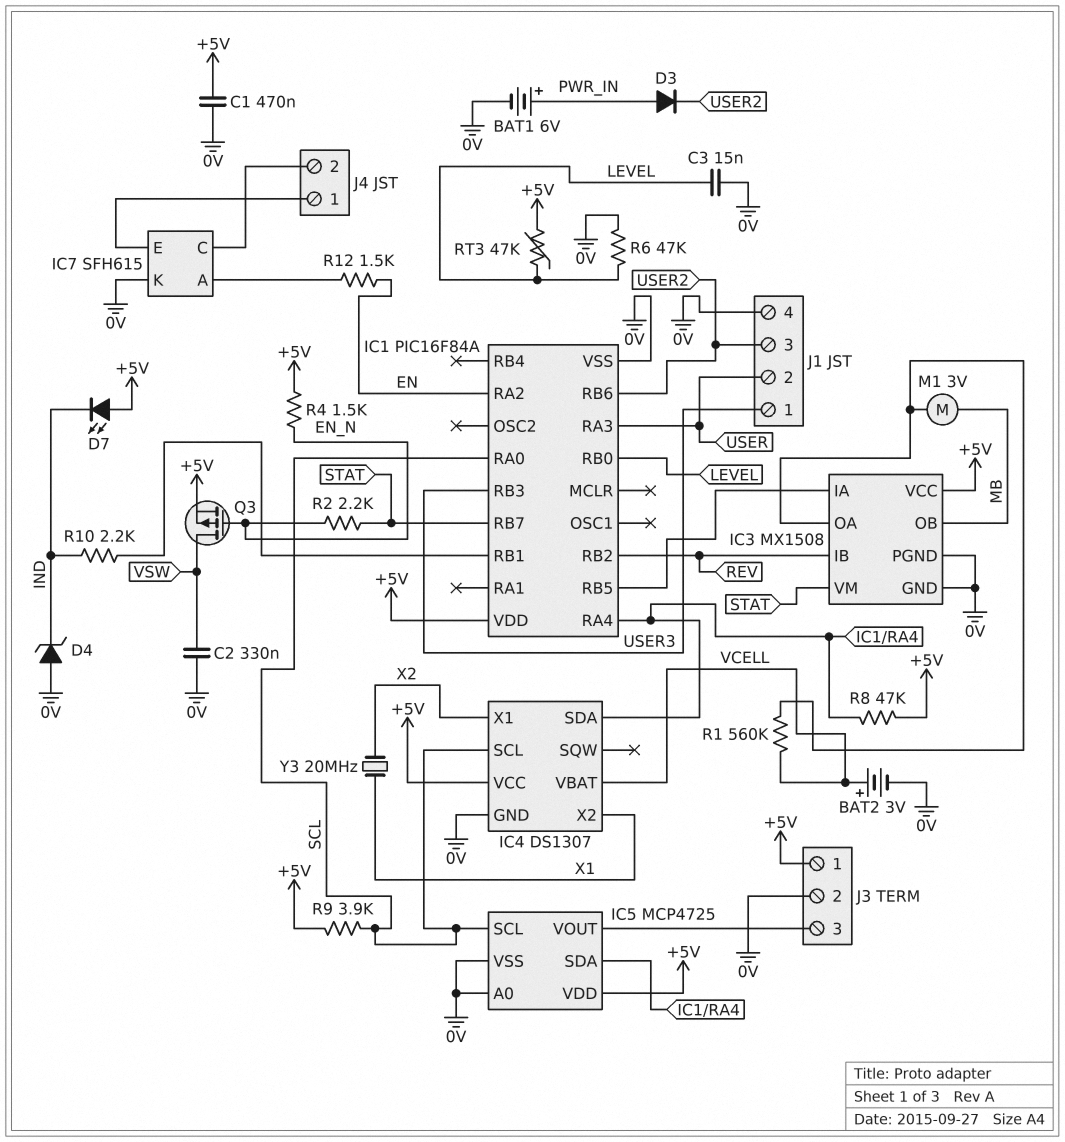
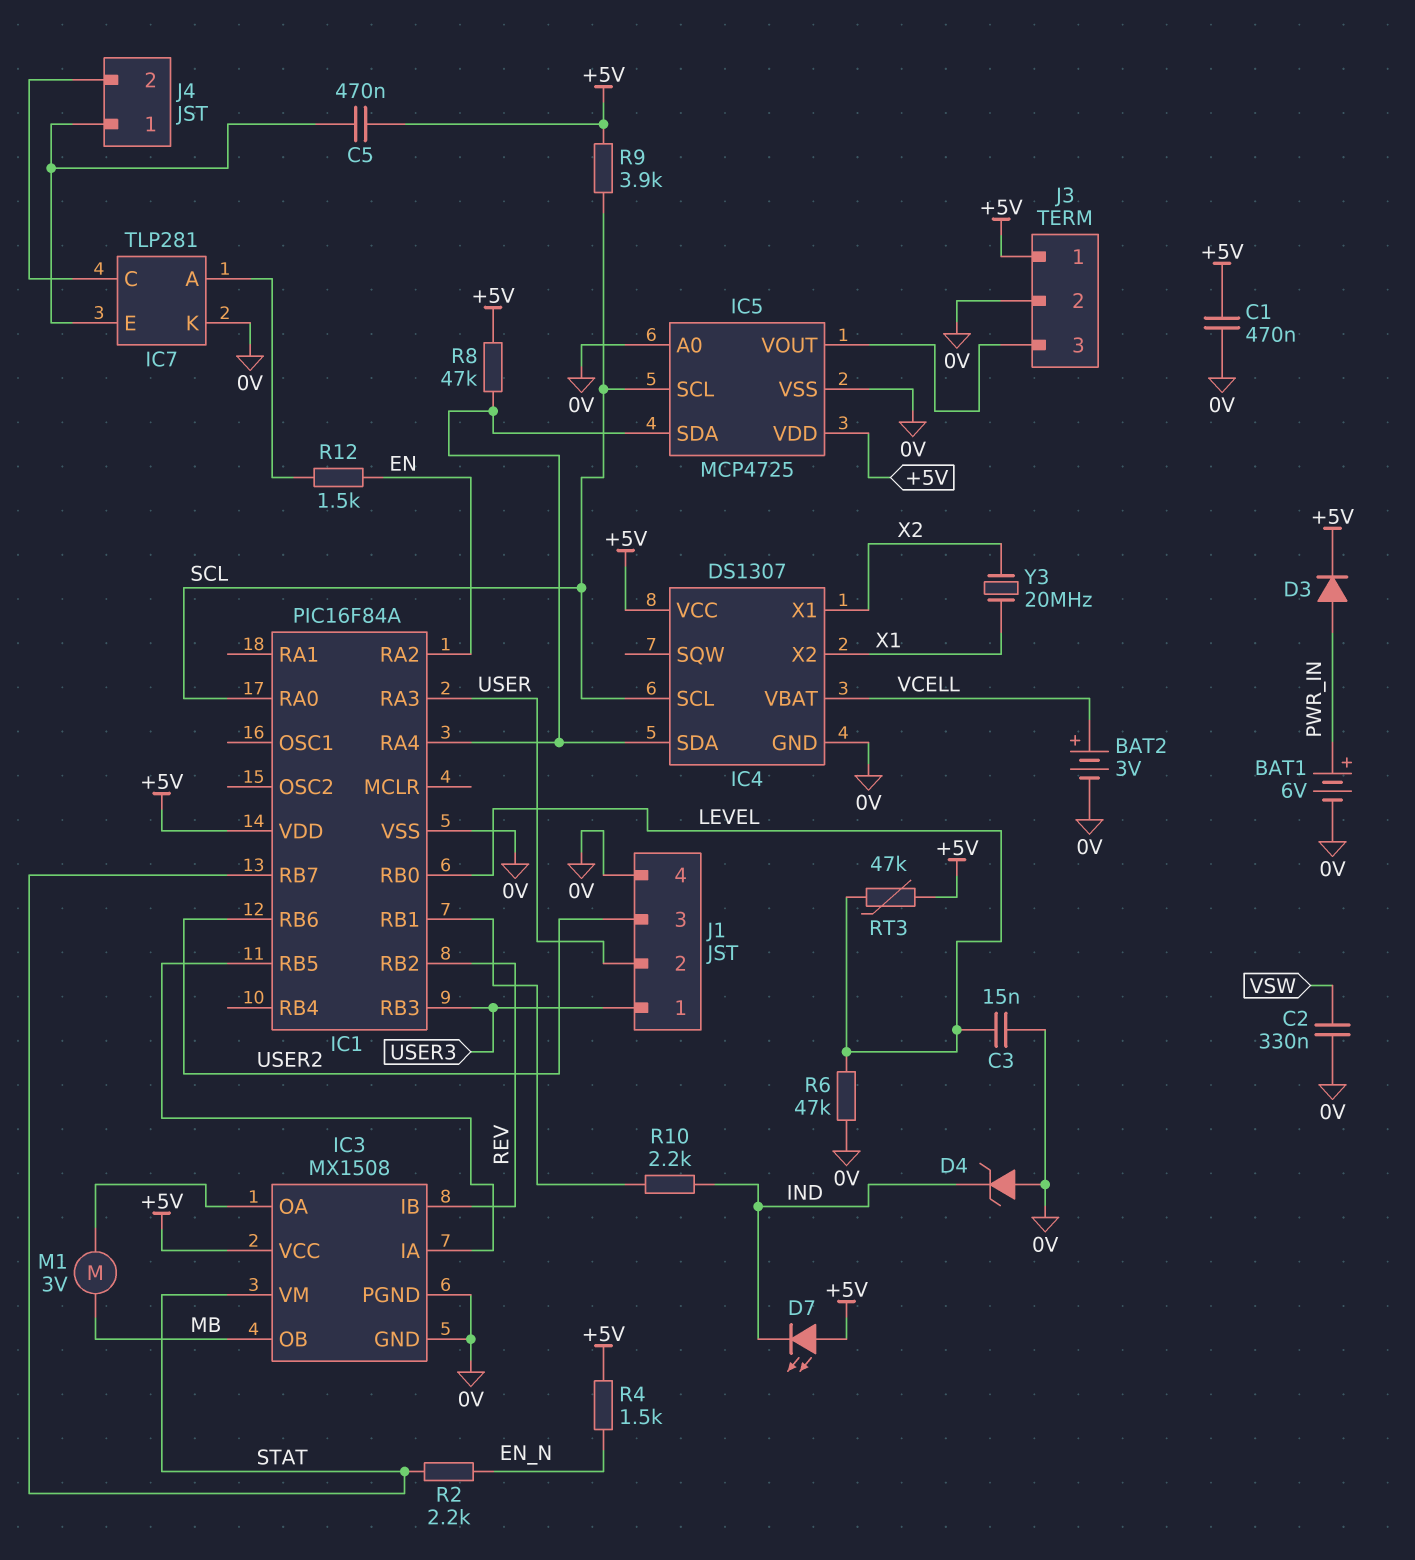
C5: none -> 470nF (+5V, IC7/E)
D3: diode (A PWR_IN, K USER2) -> diode (A PWR_IN, K +5V)
IC7: SFH615 -> TLP281
Q3: PMOS (G EN_N, D VSW, S +5V) -> none
R1: 560k (IC3/OA, VCELL) -> none

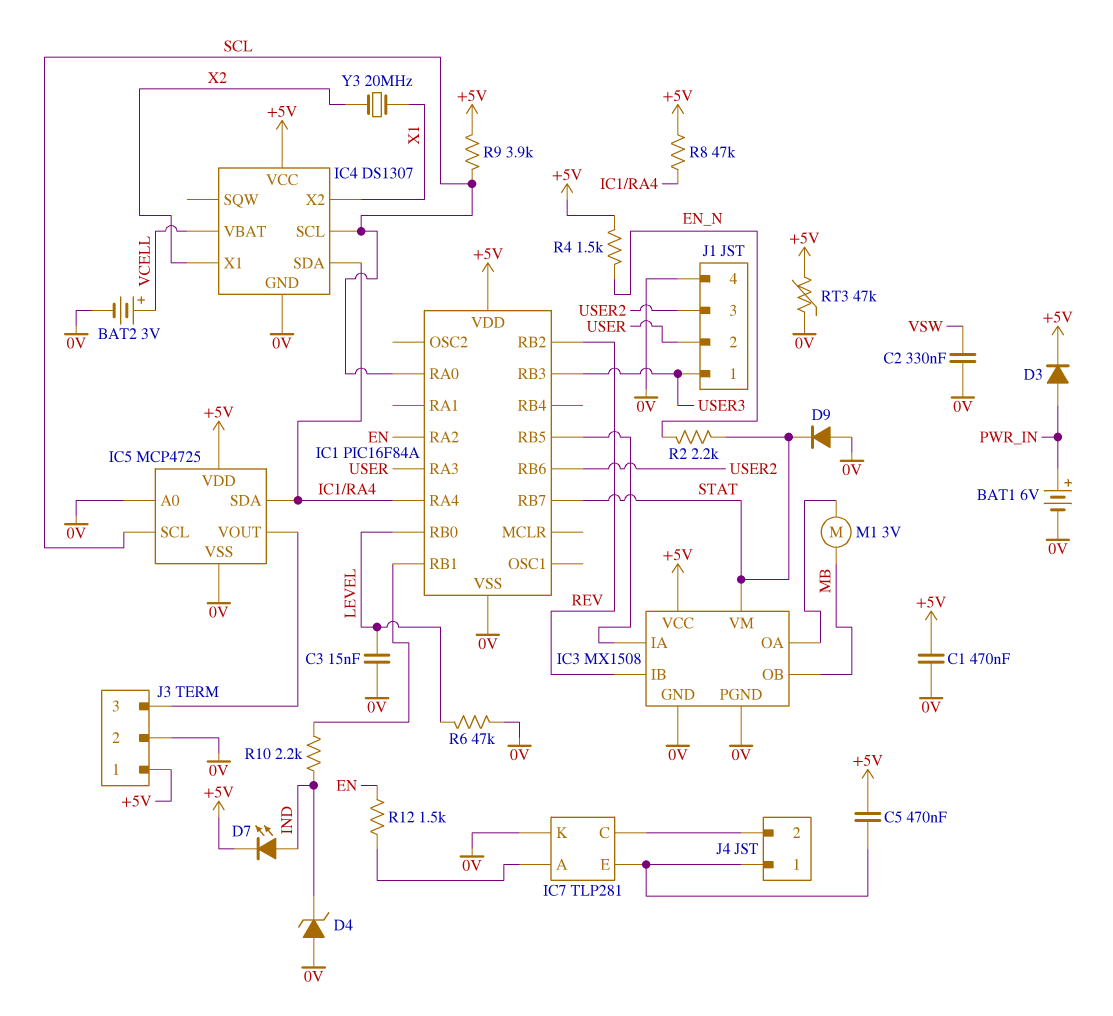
D7: LED (A +5V, K IND) -> LED (A IND, K +5V)
D9: none -> diode (A 0V, K STAT)
RT3: 47k (+5V, LEVEL) -> 47k (+5V, 0V)

